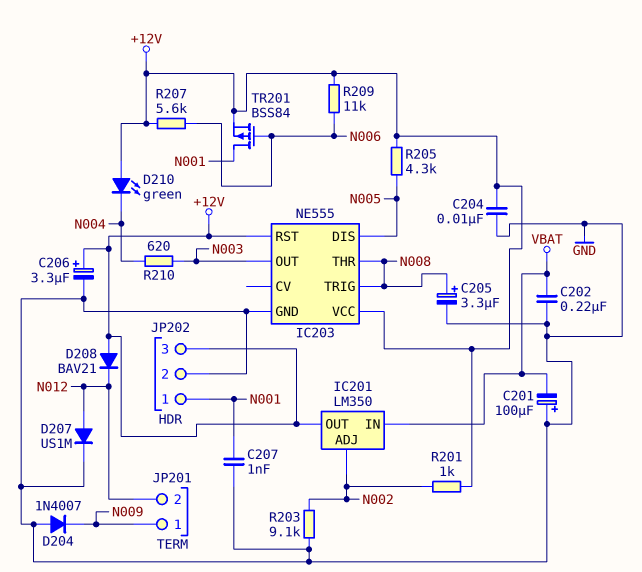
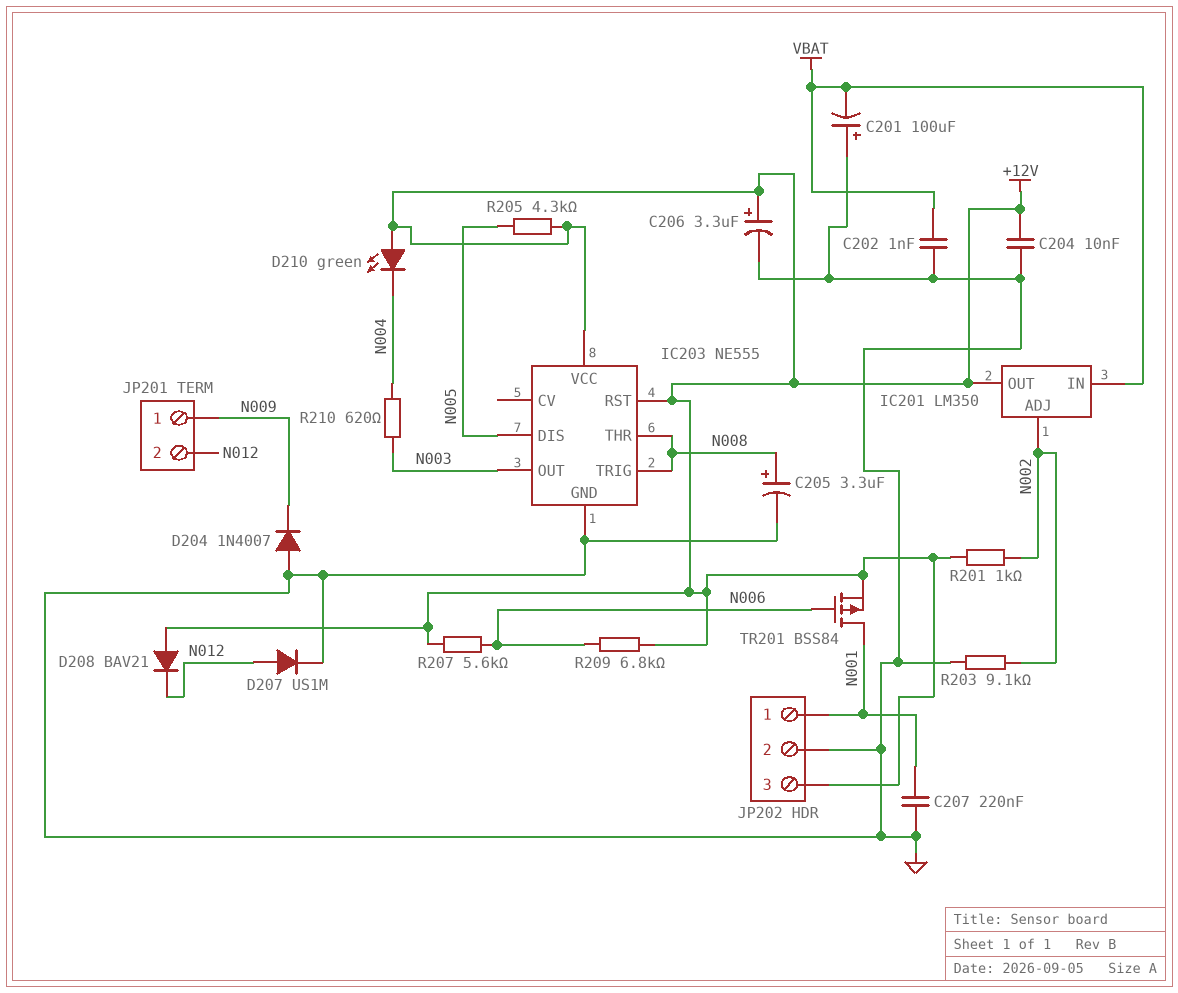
C202: 220nF (GND, VBAT) -> 1nF (GND, VBAT)
C207: 1nF (GND, N001) -> 220nF (GND, N001)
R209: 11k (+12V, N006) -> 6.8k (+12V, N006)

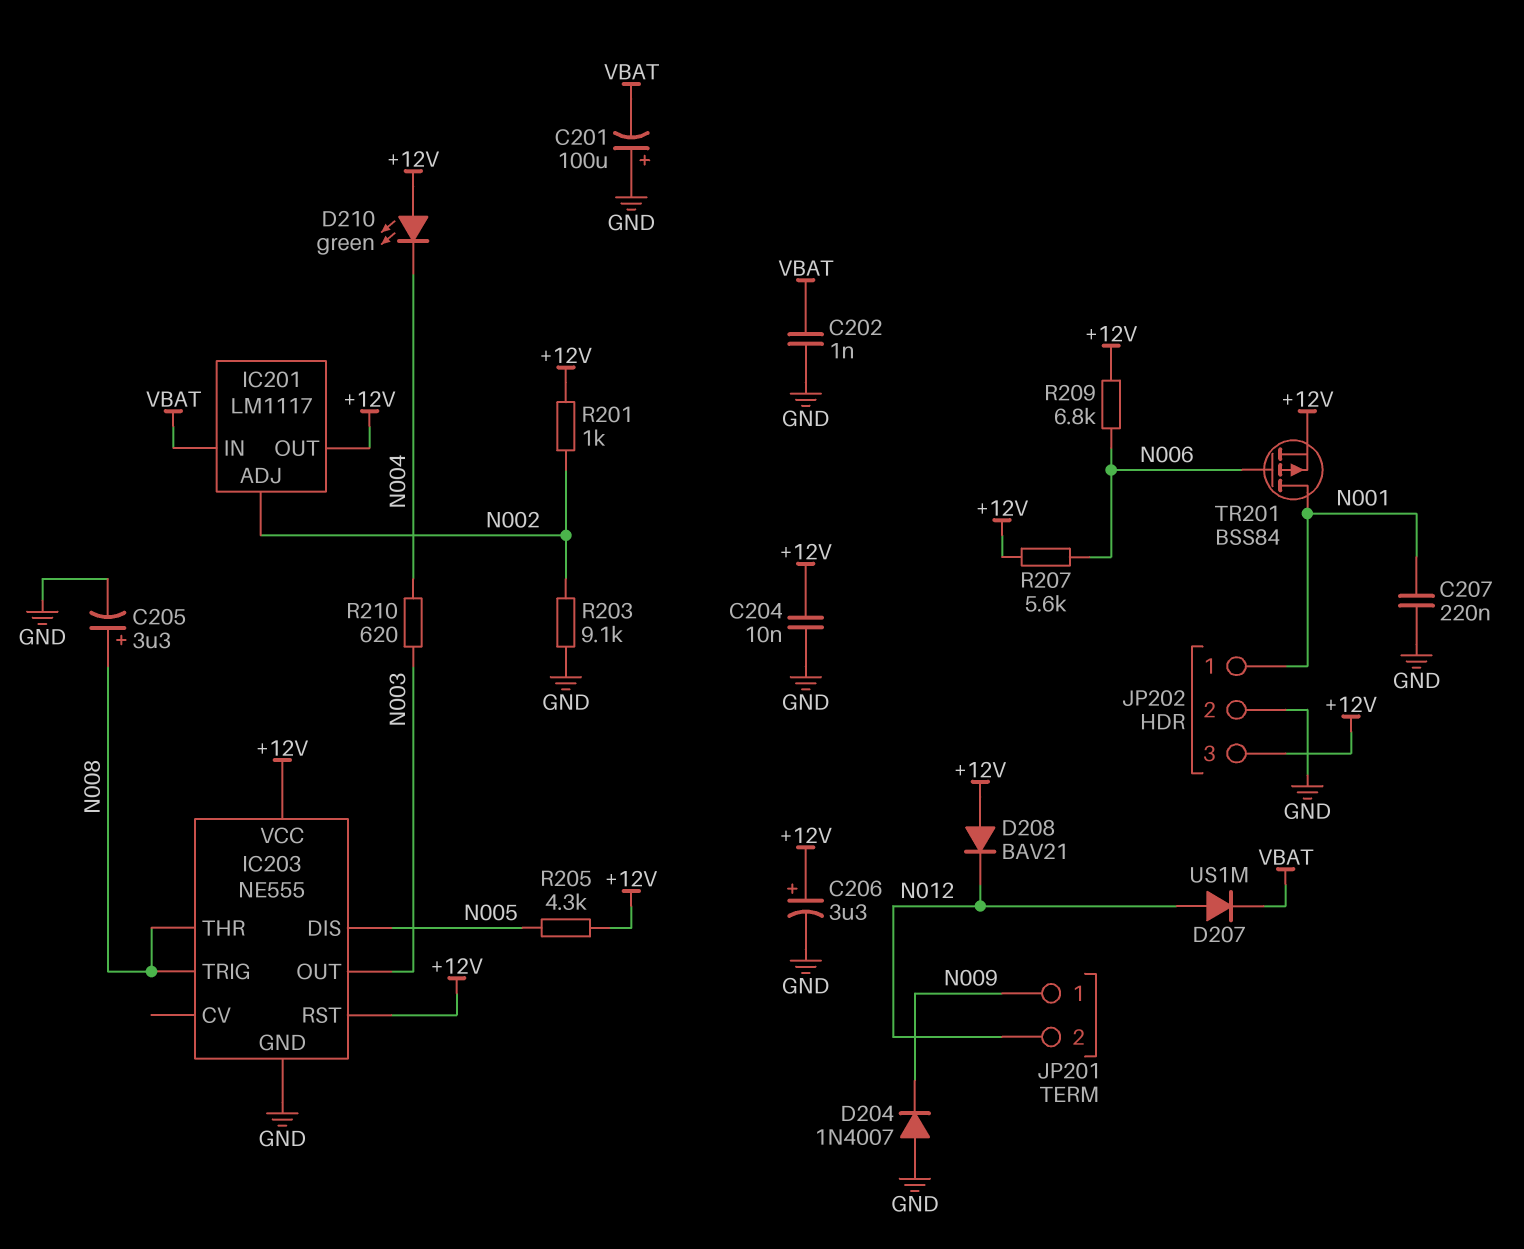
D207: diode US1M (A N012, K GND) -> diode US1M (A N012, K VBAT)
IC201: LM350 -> LM1117

